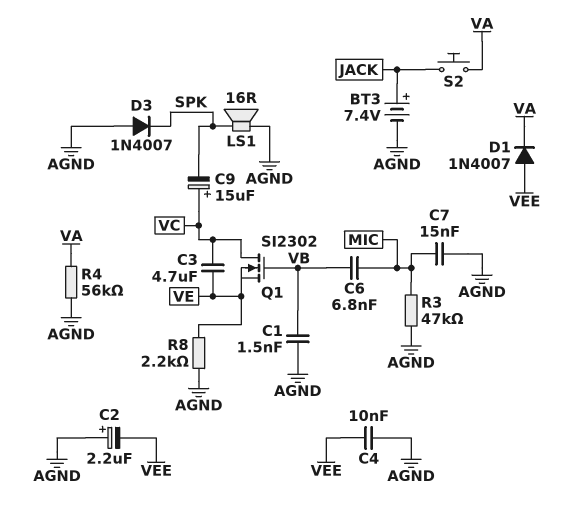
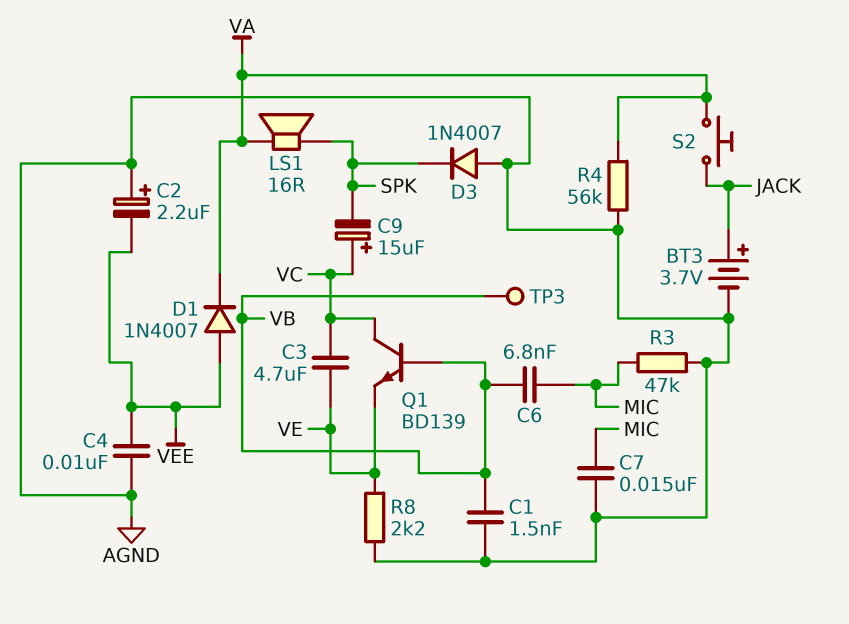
BT3: 7.4V (plus JACK, minus AGND) -> 3.7V (plus JACK, minus AGND)
LS1: speaker 16R (AGND, SPK) -> speaker 16R (SPK, VA)
Q1: NMOS SI2302 (G VB, D VC, S VE) -> NPN BD139 (B VB, C VC, E VE)
TP3: none -> test point (VB)

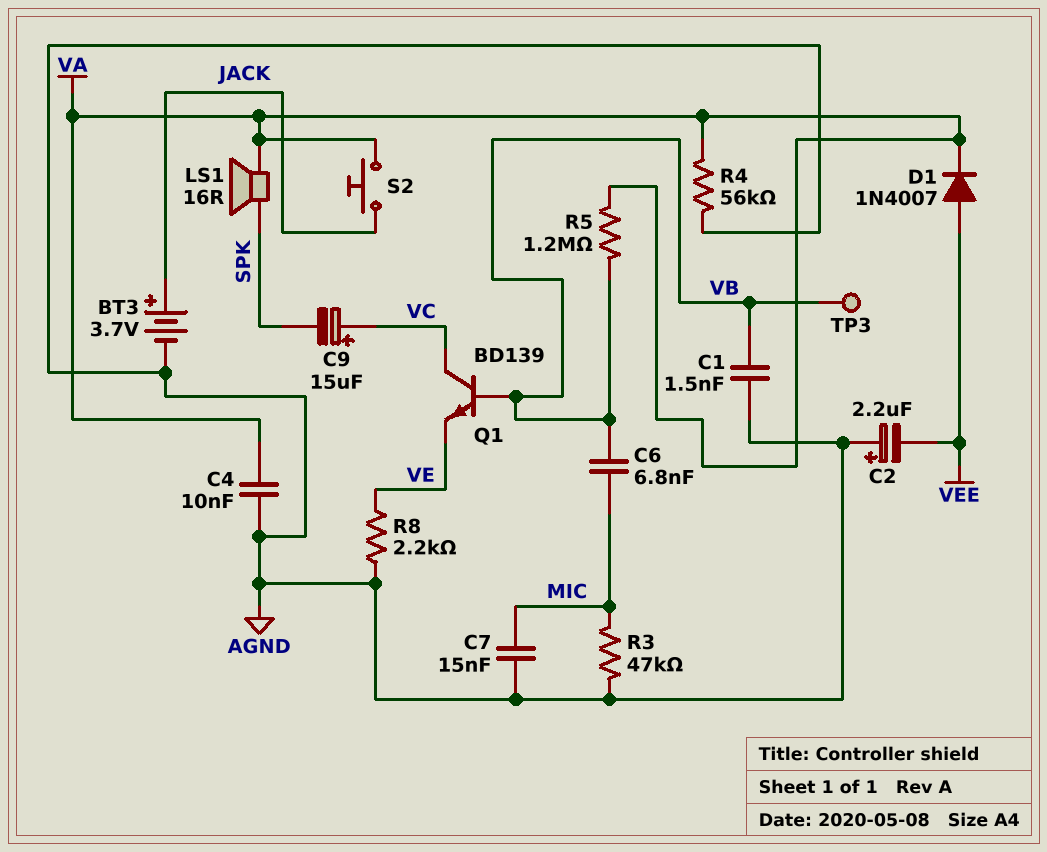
C3: 4.7uF (VC, VE) -> none
C4: 10nF (AGND, VEE) -> 10nF (AGND, VA)
D3: diode 1N4007 (A AGND, K SPK) -> none
R5: none -> 1.2M (VA, VB)

